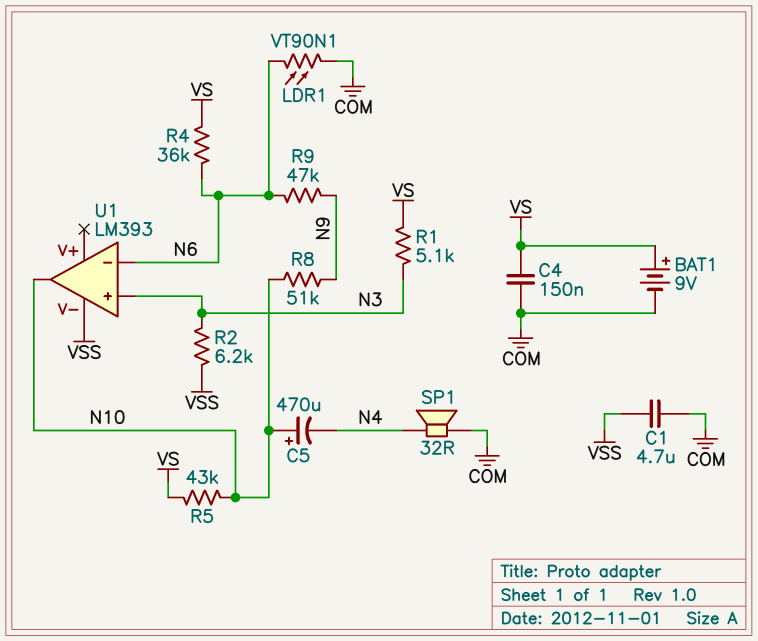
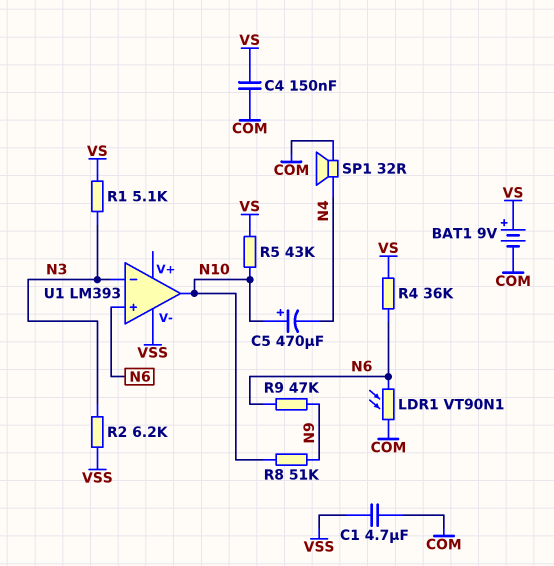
U1 pin in+: N3 -> N6
U1 pin in-: N6 -> N3

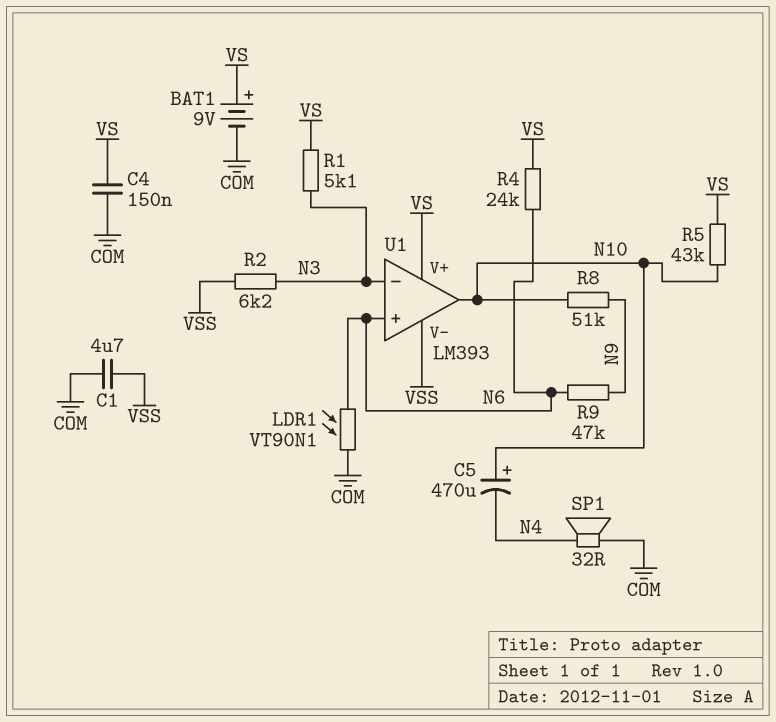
R4: 36k (N6, VS) -> 24k (N6, VS)
U1 pin V+: none -> VS

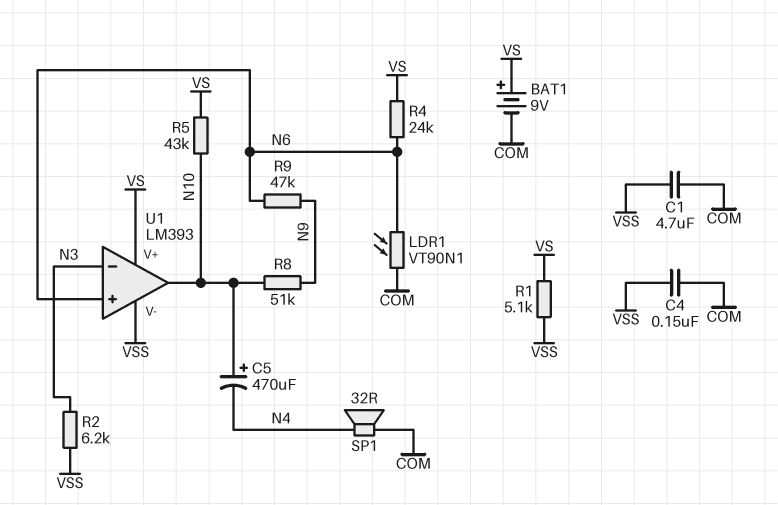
C4: 150nF (COM, VS) -> 150nF (COM, VSS)
R1: 5.1k (N3, VS) -> 5.1k (VS, VSS)

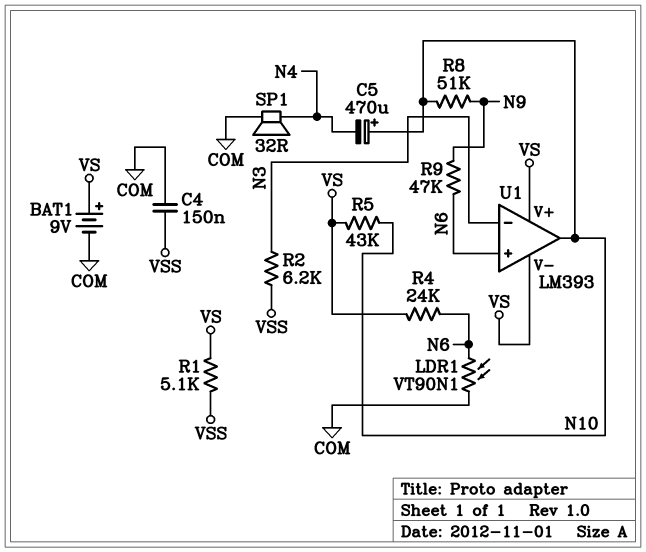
C1: 4.7uF (COM, VSS) -> none
U1 pin V-: VSS -> VS

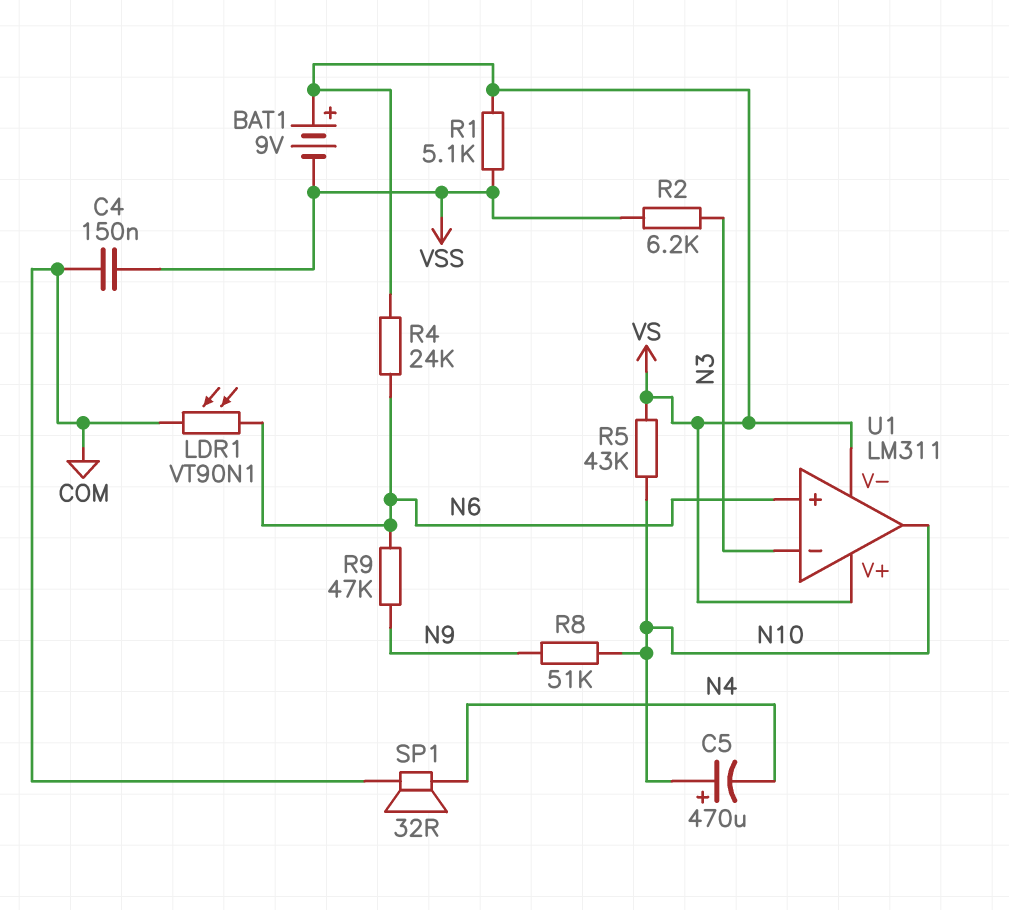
BAT1: 9V (plus VS, minus COM) -> 9V (plus VS, minus VSS)
U1: LM393 -> LM311

